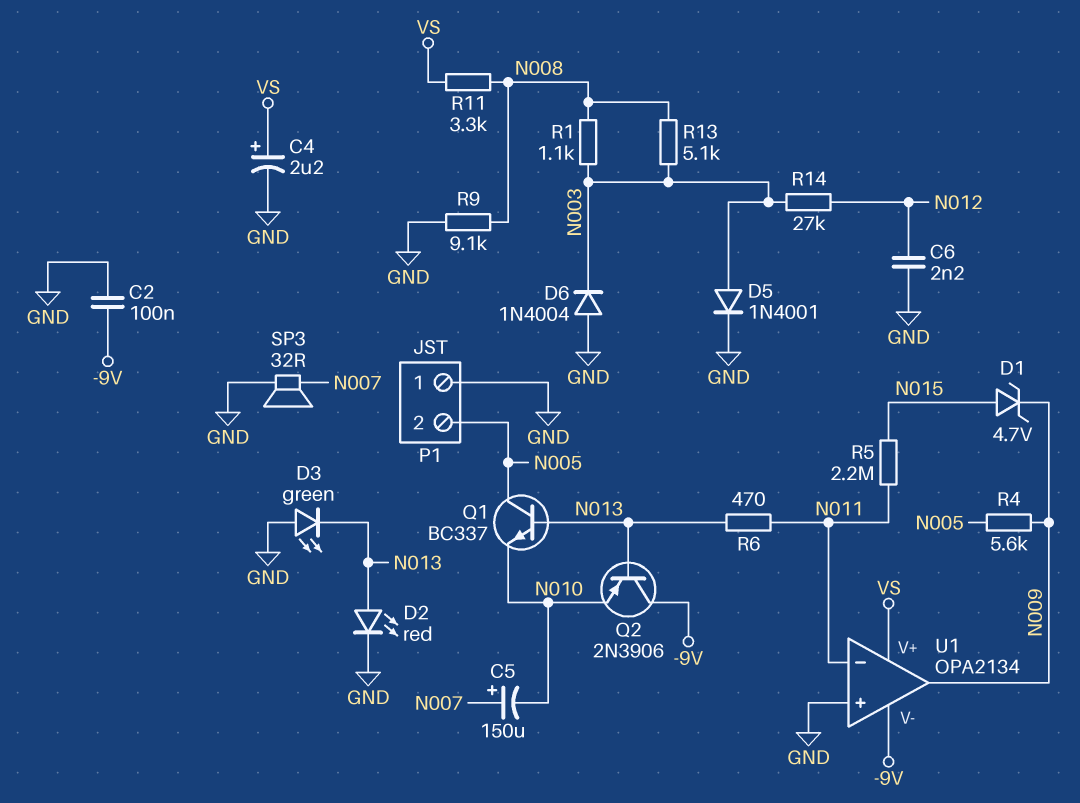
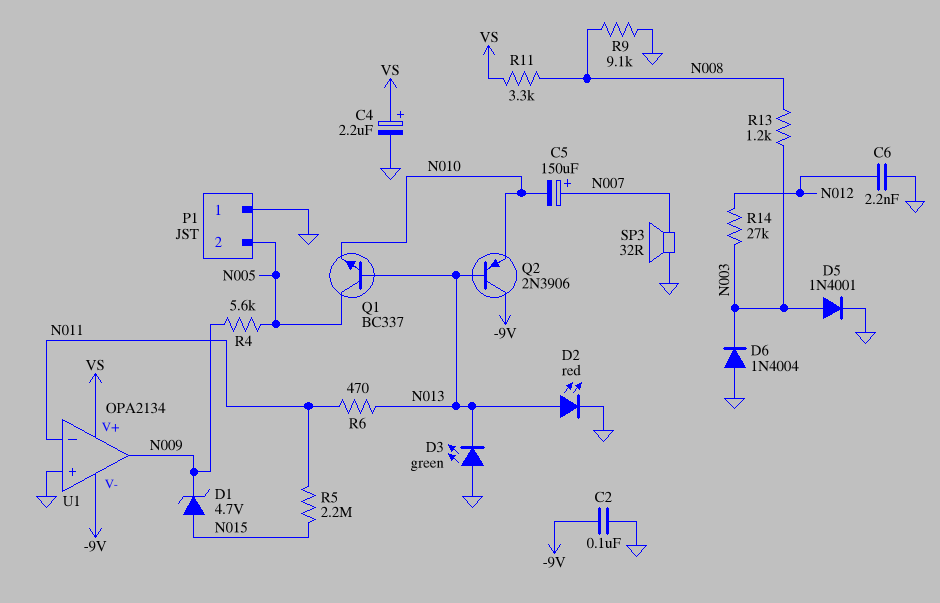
R1: 1.1k (N003, N008) -> none
R13: 5.1k (N003, N008) -> 1.2k (N003, N008)

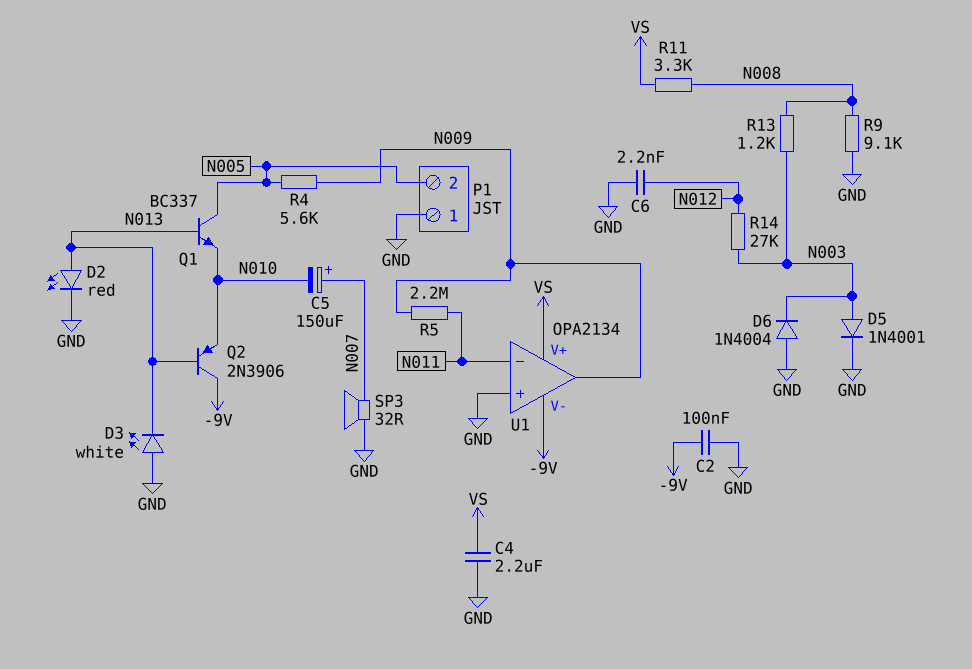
C4: 2.2uF (plus VS, minus GND) -> 2.2uF (GND, VS)
D1: zener 4.7V (A N015, K N009) -> none
D3: LED green (A GND, K N013) -> LED white (A GND, K N013)
R5: 2.2M (N011, N015) -> 2.2M (N009, N011)
R6: 470 (N011, N013) -> none

